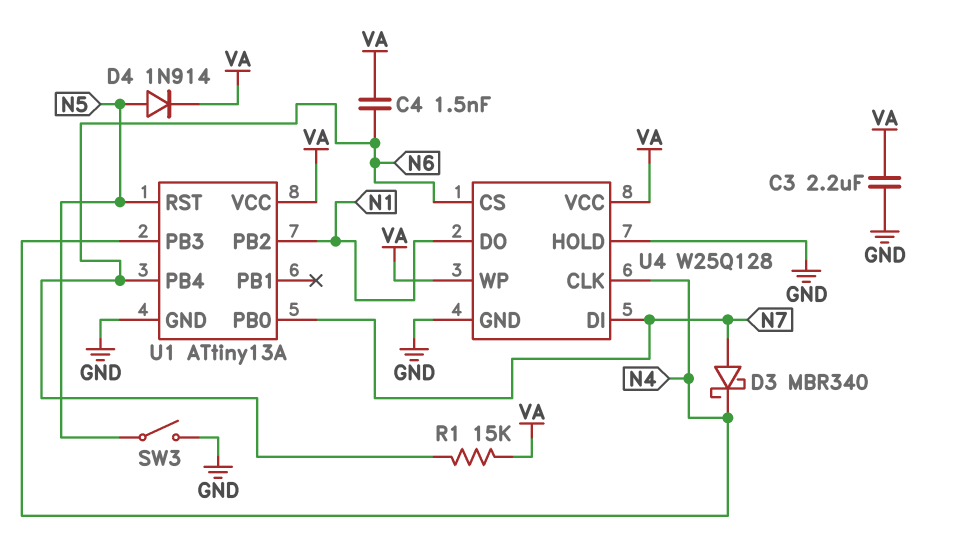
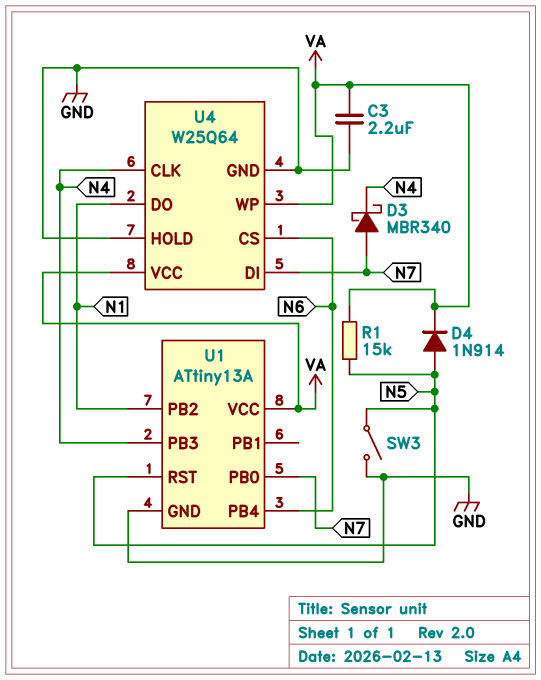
C4: 1.5nF (N6, VA) -> none
R1: 15k (N6, VA) -> 15k (N5, VA)
U4: W25Q128 -> W25Q64

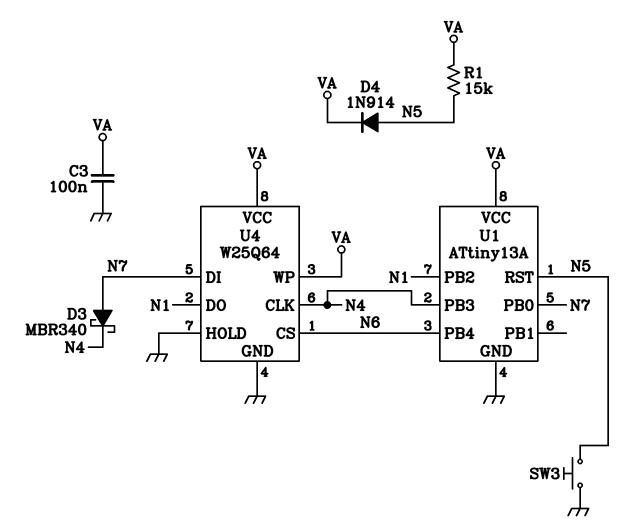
C3: 2.2uF (GND, VA) -> 100nF (GND, VA)
SW3: switch (GND, N5) -> button (GND, N5)

